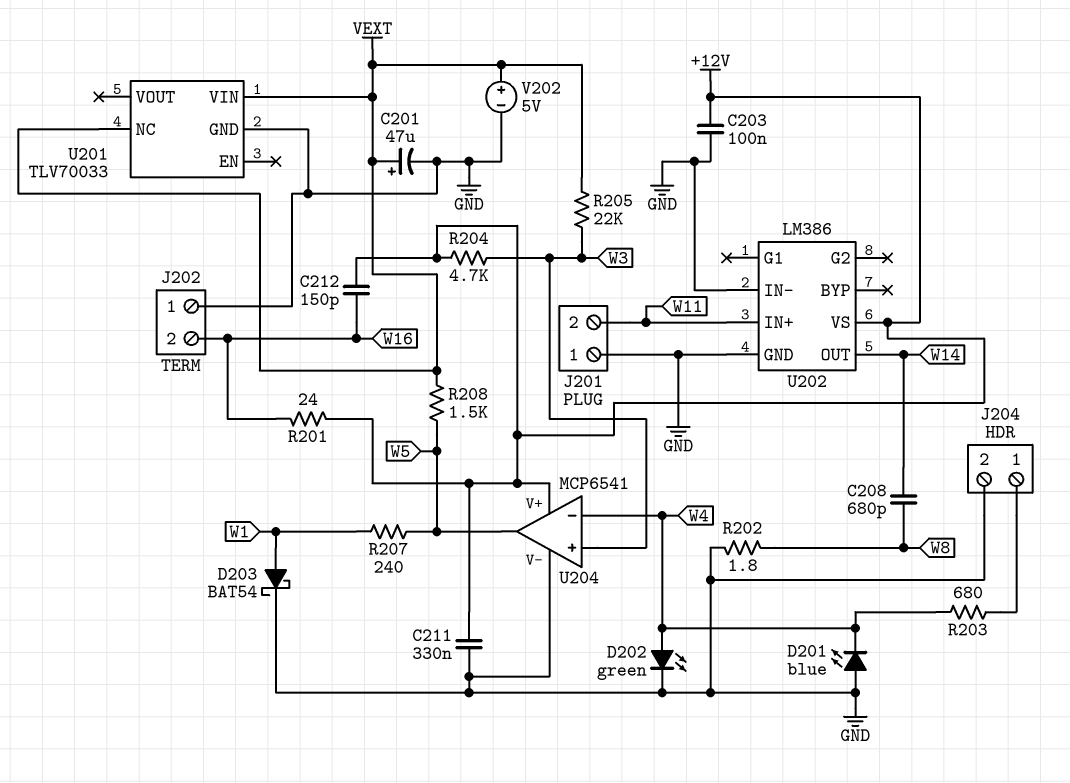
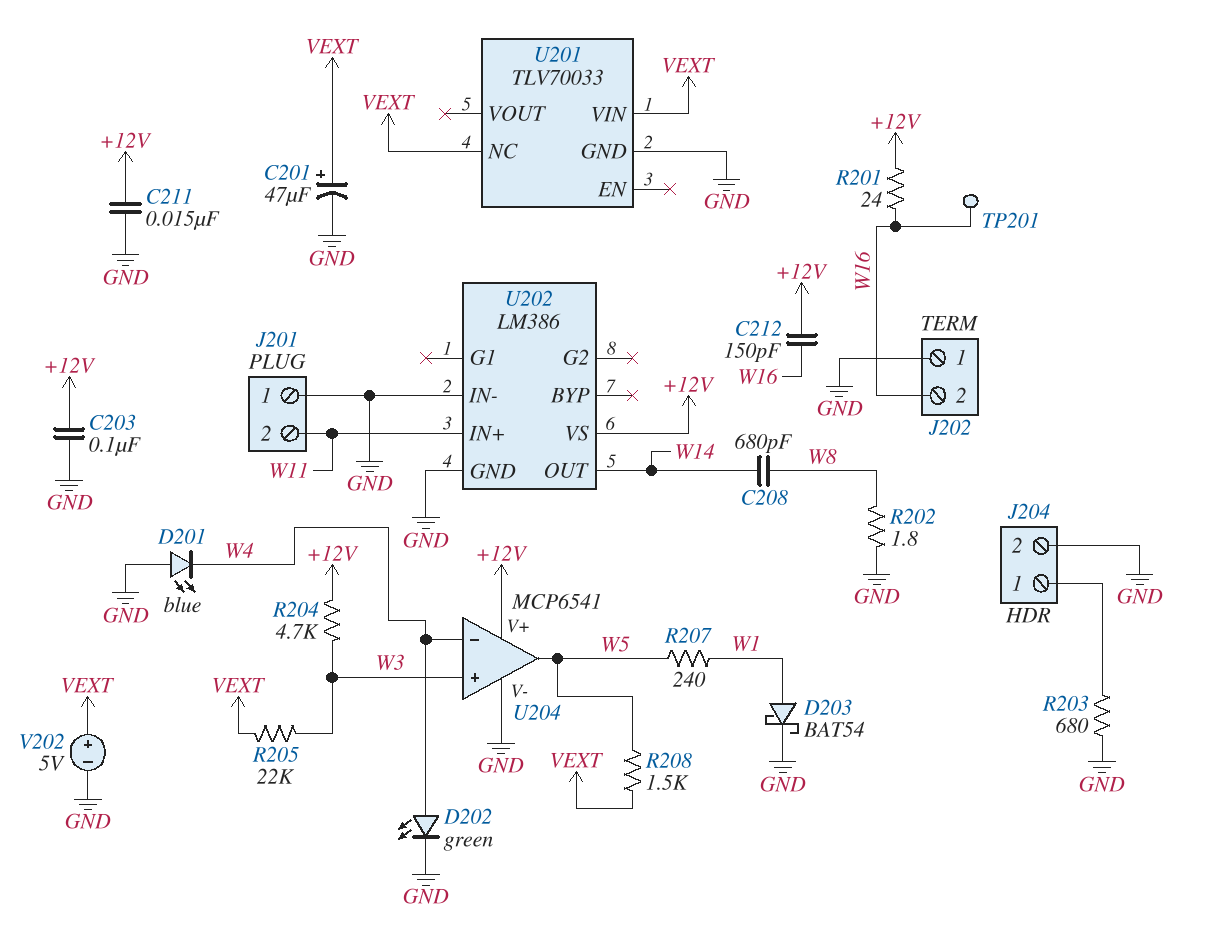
C211: 330nF (+12V, GND) -> 15nF (+12V, GND)
R203: 680 (J204/1, W4) -> 680 (GND, J204/1)
TP201: none -> test point (W16)

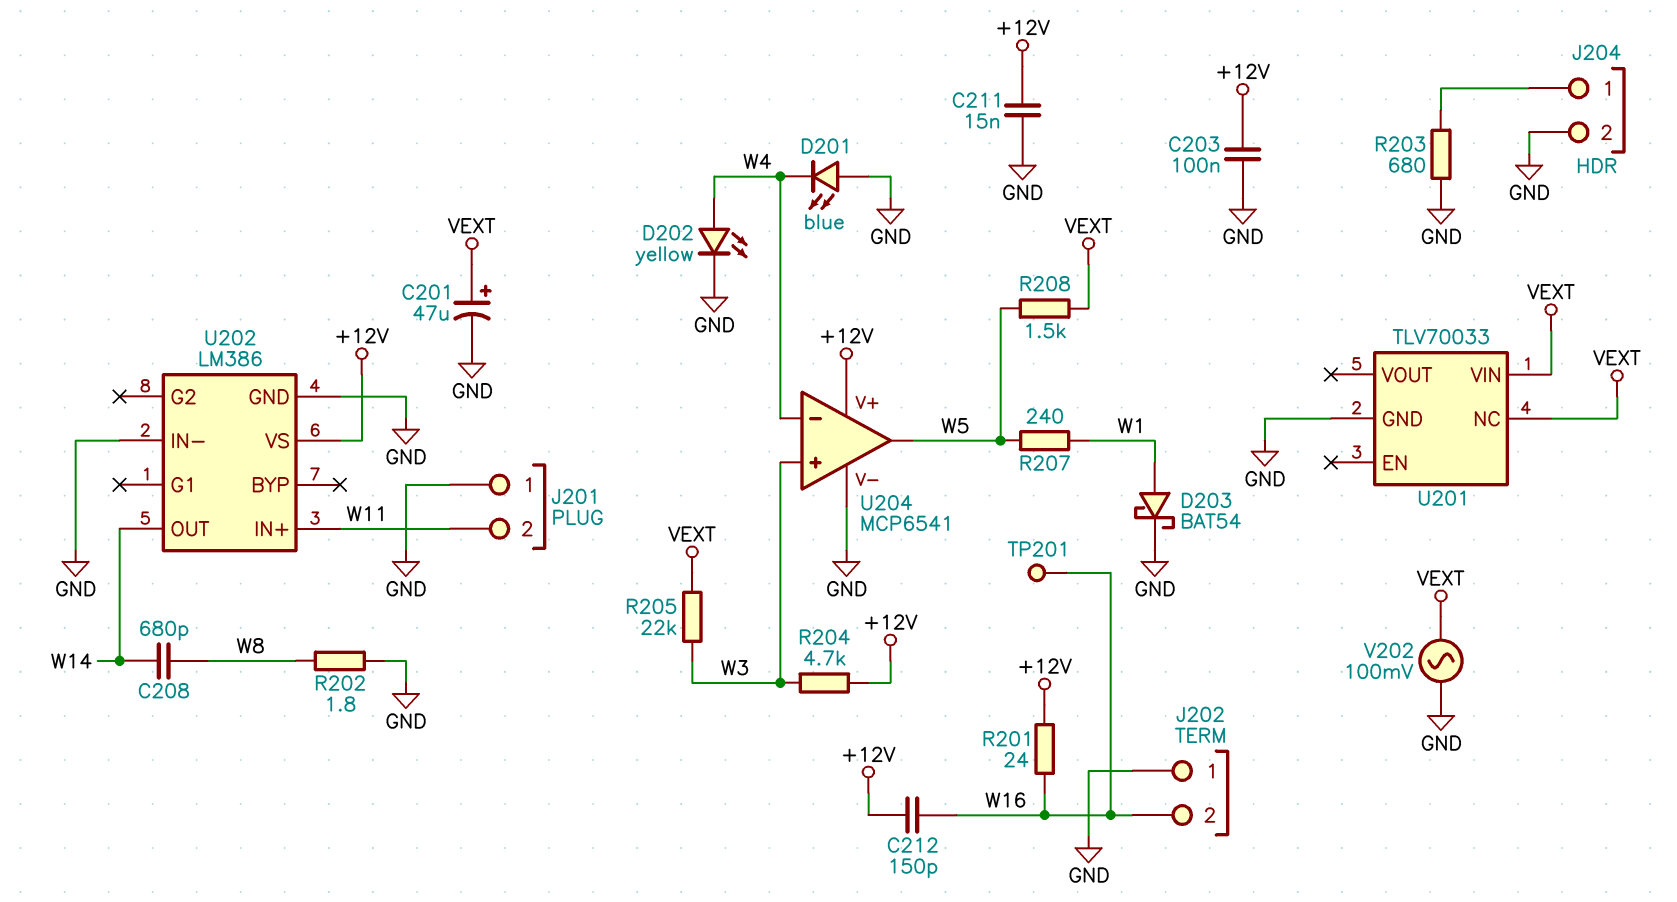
D202: LED green (A W4, K GND) -> LED yellow (A W4, K GND)
V202: 5V (plus VEXT, minus GND) -> AC 100mV (GND, VEXT)

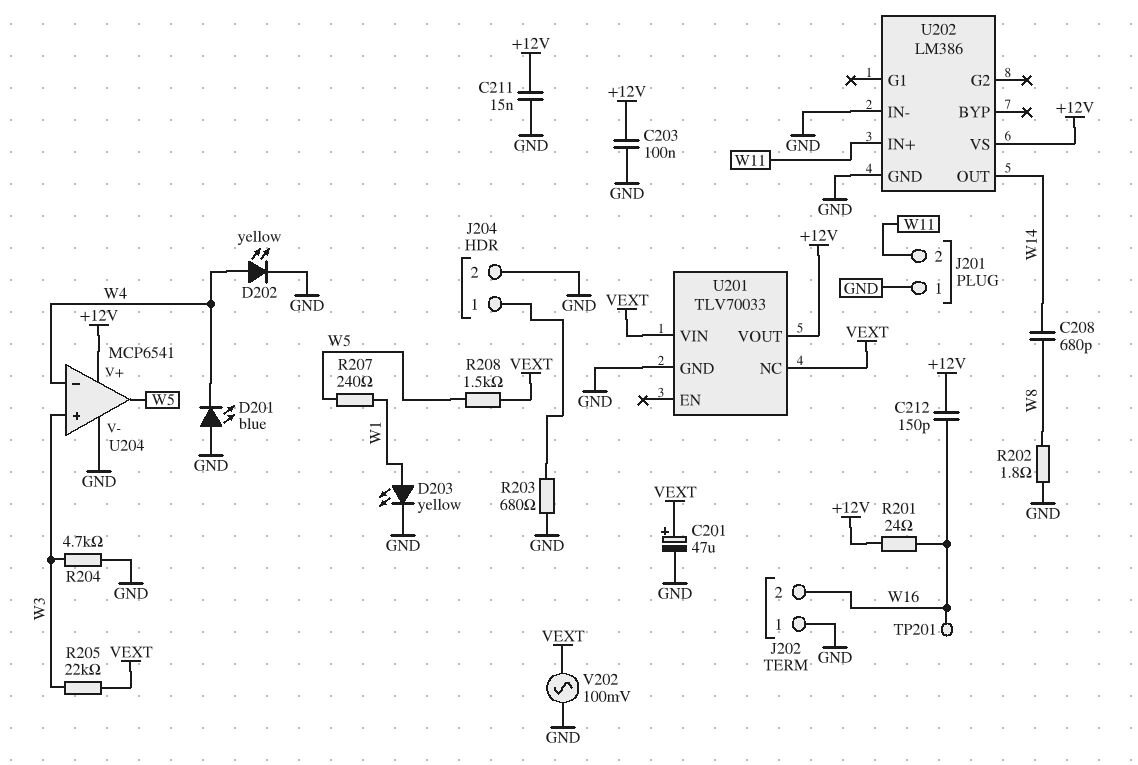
D203: schottky BAT54 (A W1, K GND) -> LED yellow (A W1, K GND)
R204: 4.7k (+12V, W3) -> 4.7k (GND, W3)
U201 pin VOUT: none -> +12V

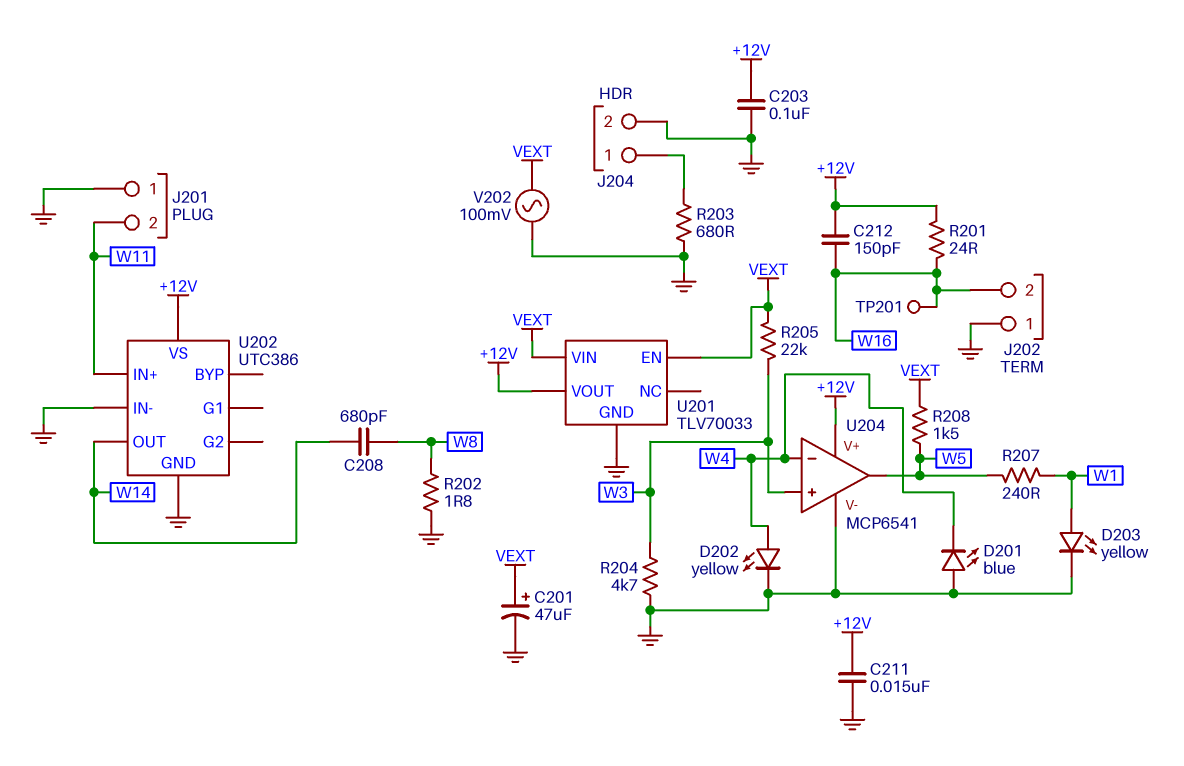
U201 pin EN: none -> VEXT
U201 pin NC: VEXT -> none
U202: LM386 -> UTC386

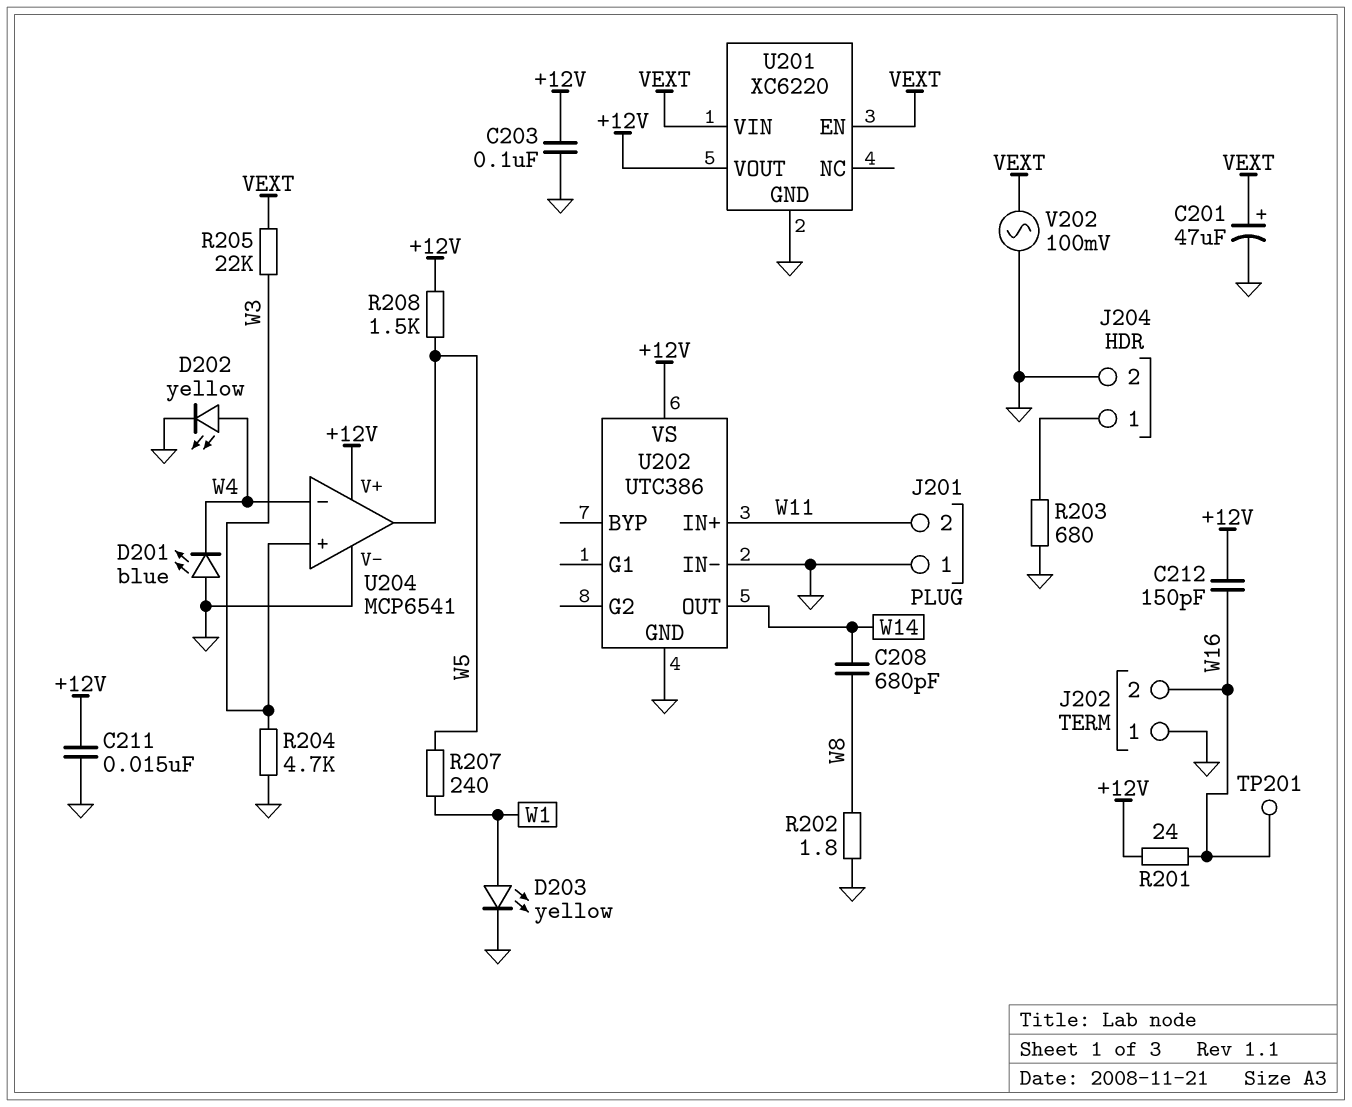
R208: 1.5k (VEXT, W5) -> 1.5k (+12V, W5)
U201: TLV70033 -> XC6220

